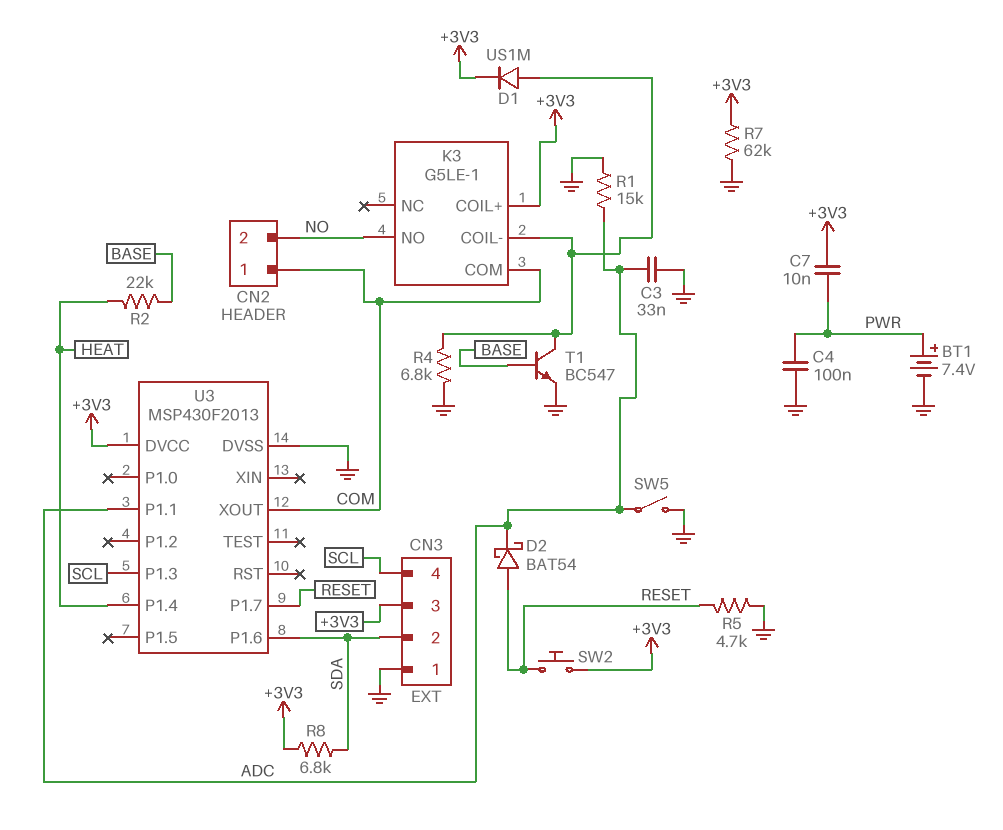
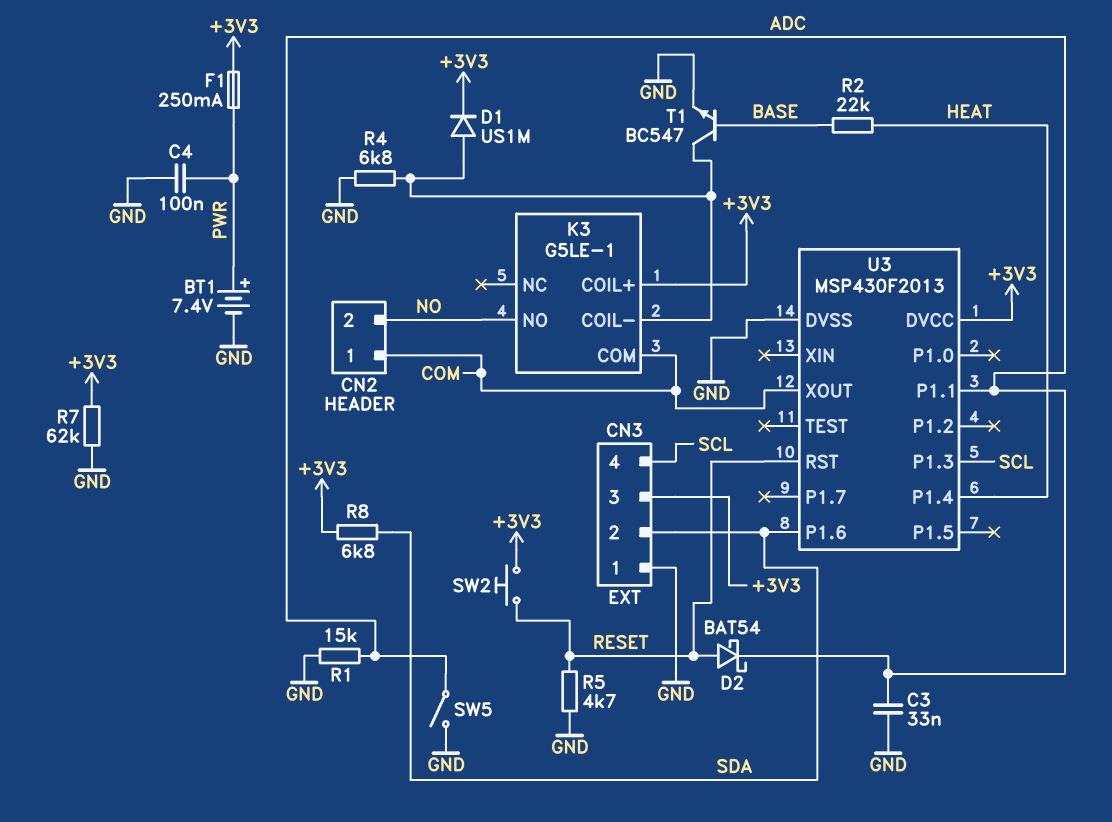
C7: 10nF (+3V3, PWR) -> none
F1: none -> 250mA (+3V3, PWR)
U3 pin P1.7: RESET -> none
U3 pin RST: none -> RESET

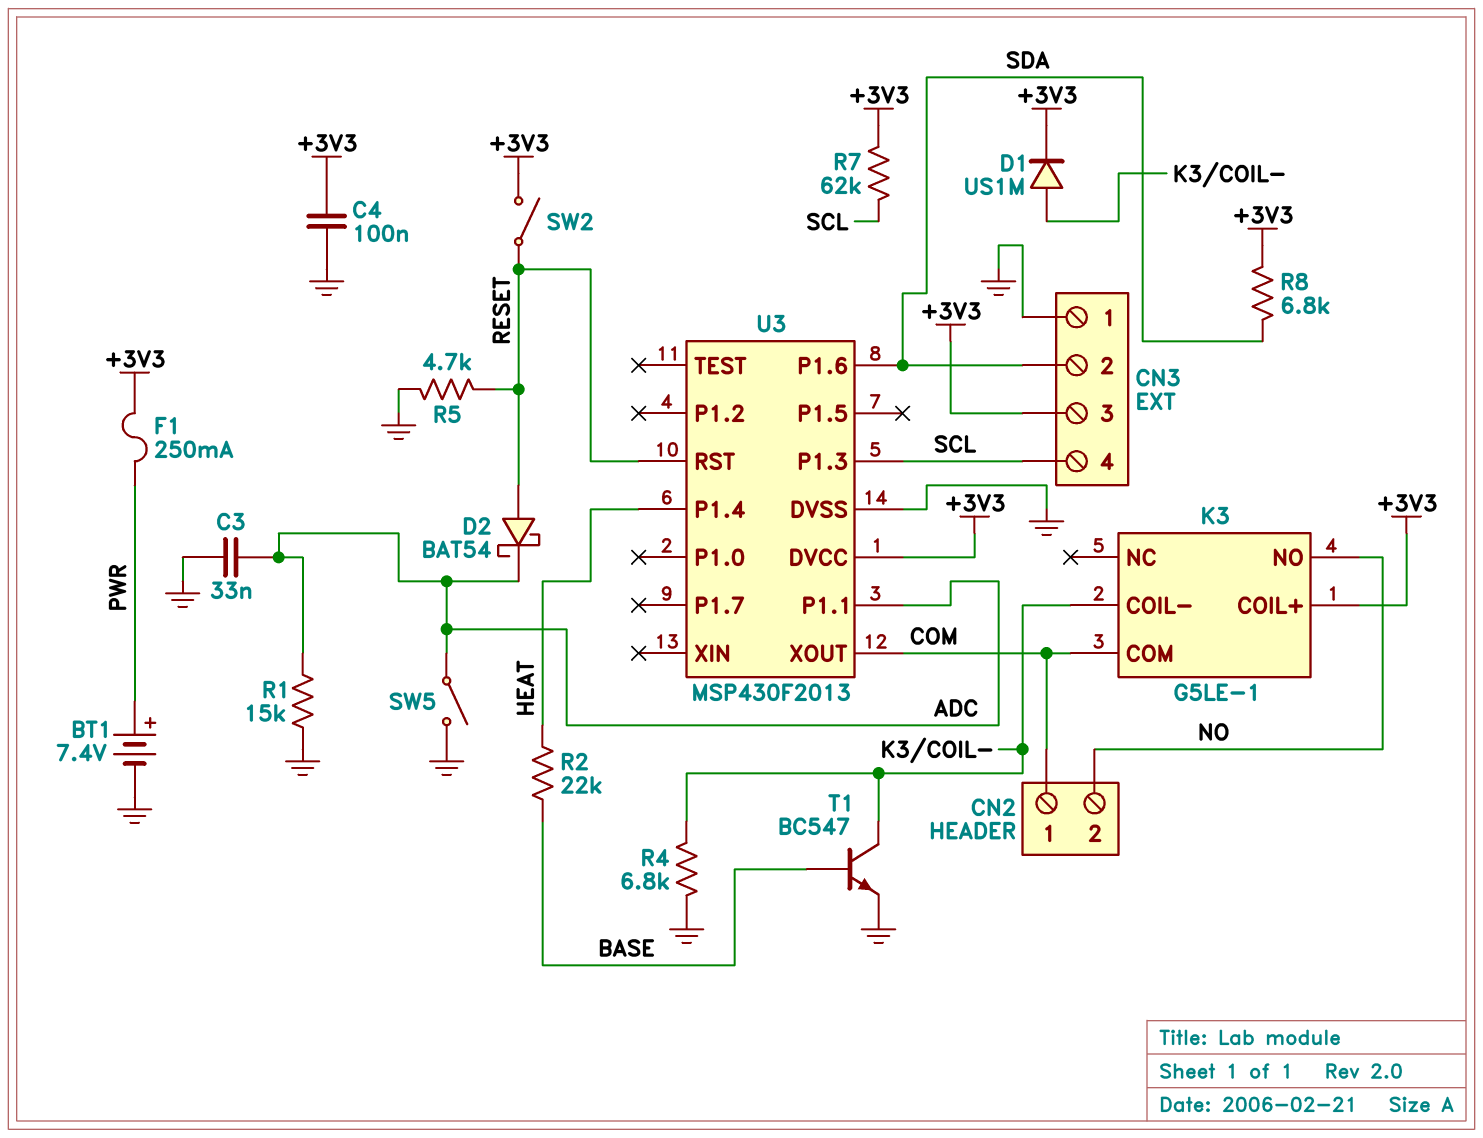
C4: 100nF (GND, PWR) -> 100nF (+3V3, GND)
R7: 62k (+3V3, GND) -> 62k (+3V3, SCL)
SW2: button (+3V3, RESET) -> switch (+3V3, RESET)

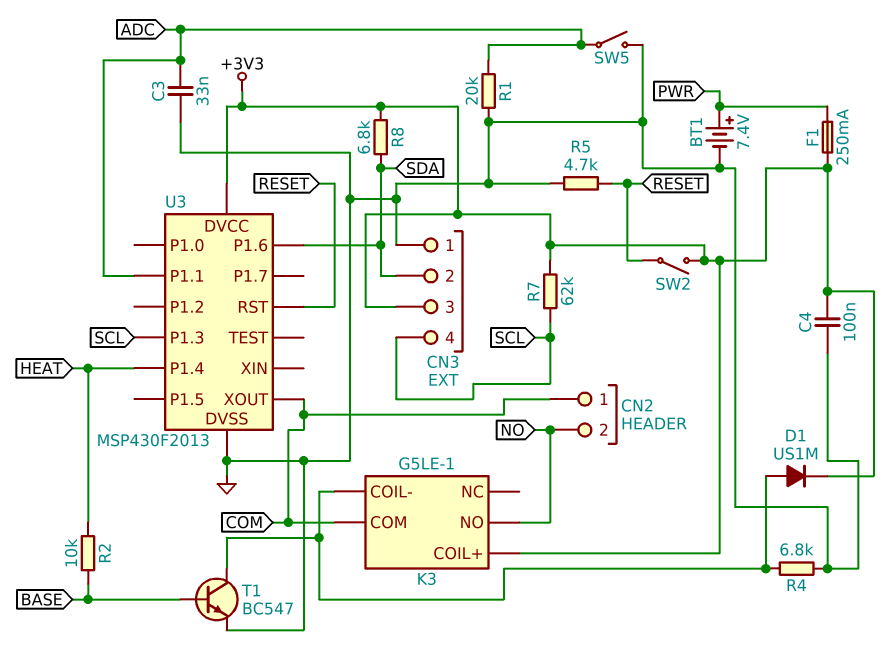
D2: schottky BAT54 (A RESET, K ADC) -> none
R1: 15k (ADC, GND) -> 20k (ADC, GND)
R2: 22k (BASE, HEAT) -> 10k (BASE, HEAT)

